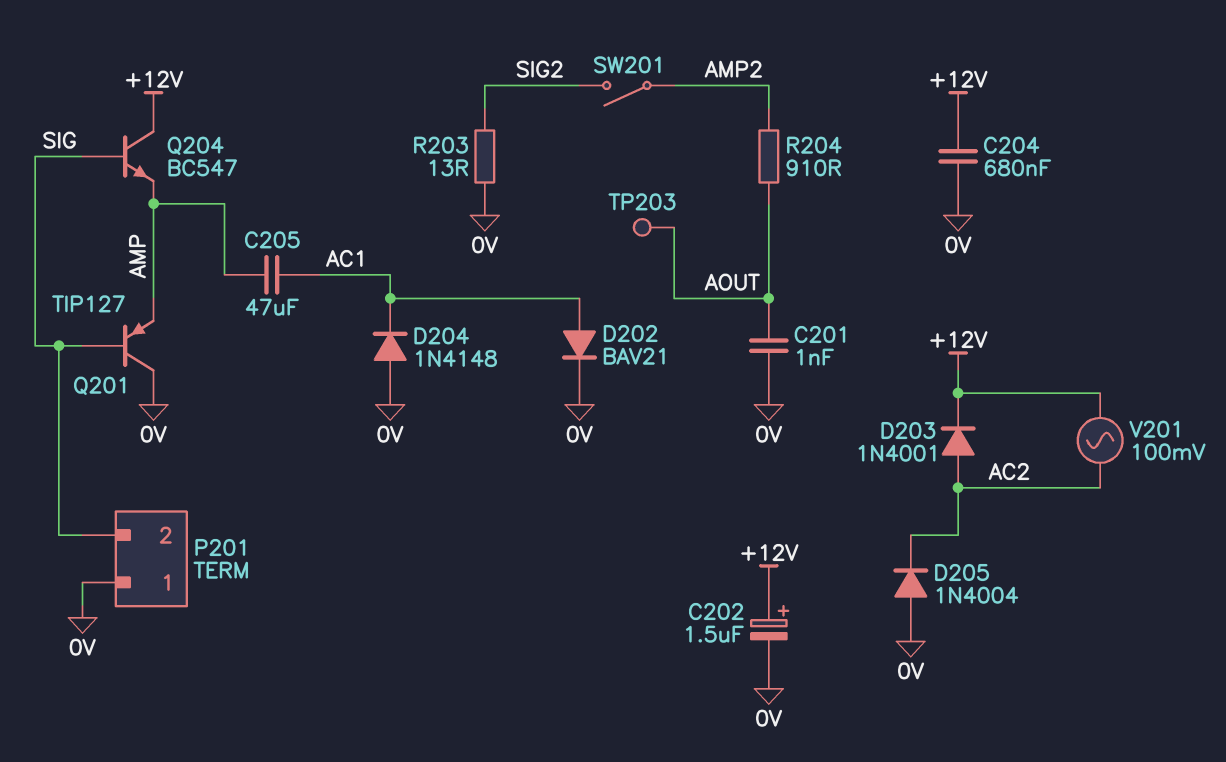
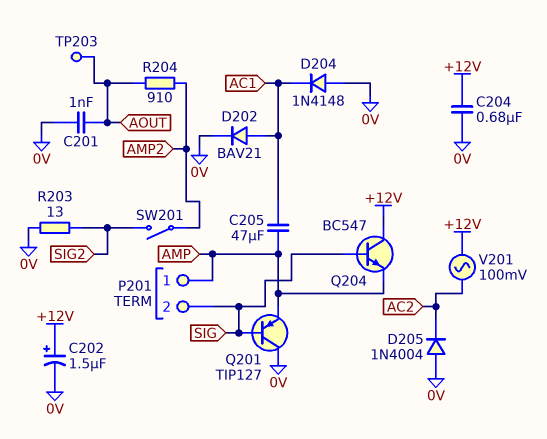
D203: diode 1N4001 (A AC2, K +12V) -> none
P201 pin 1: 0V -> AMP

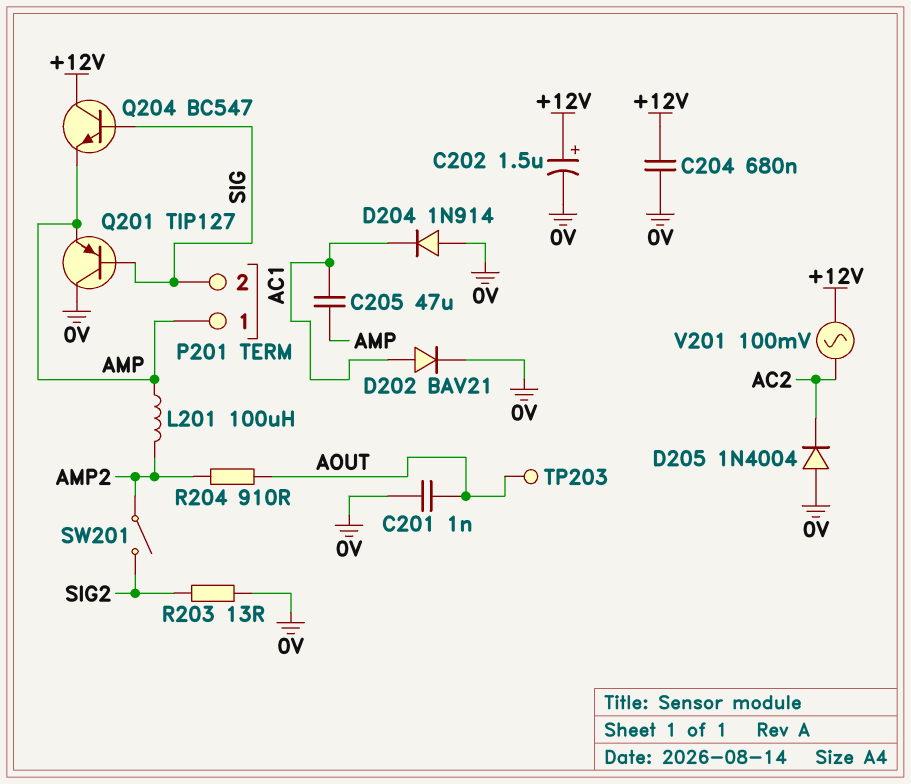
D204: diode 1N4148 (A 0V, K AC1) -> diode 1N914 (A 0V, K AC1)
L201: none -> 100uH (AMP, AMP2)

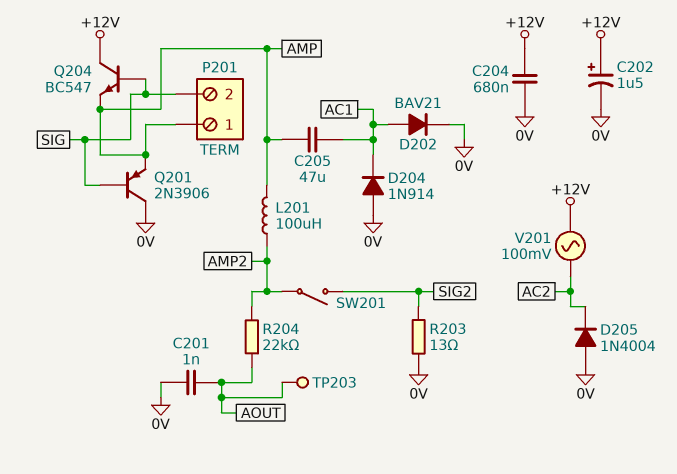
Q201: PNP TIP127 (B SIG, C 0V, E AMP) -> PNP 2N3906 (B SIG, C 0V, E AMP)
R204: 910 (AMP2, AOUT) -> 22k (AMP2, AOUT)

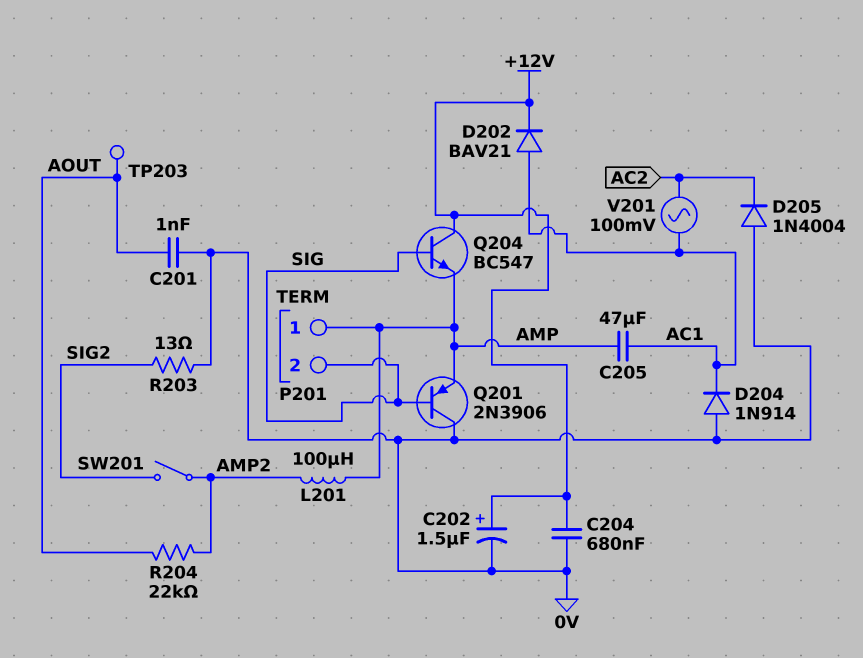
D202: diode BAV21 (A AC1, K 0V) -> diode BAV21 (A AC1, K +12V)
V201: AC 100mV (+12V, AC2) -> AC 100mV (AC1, AC2)

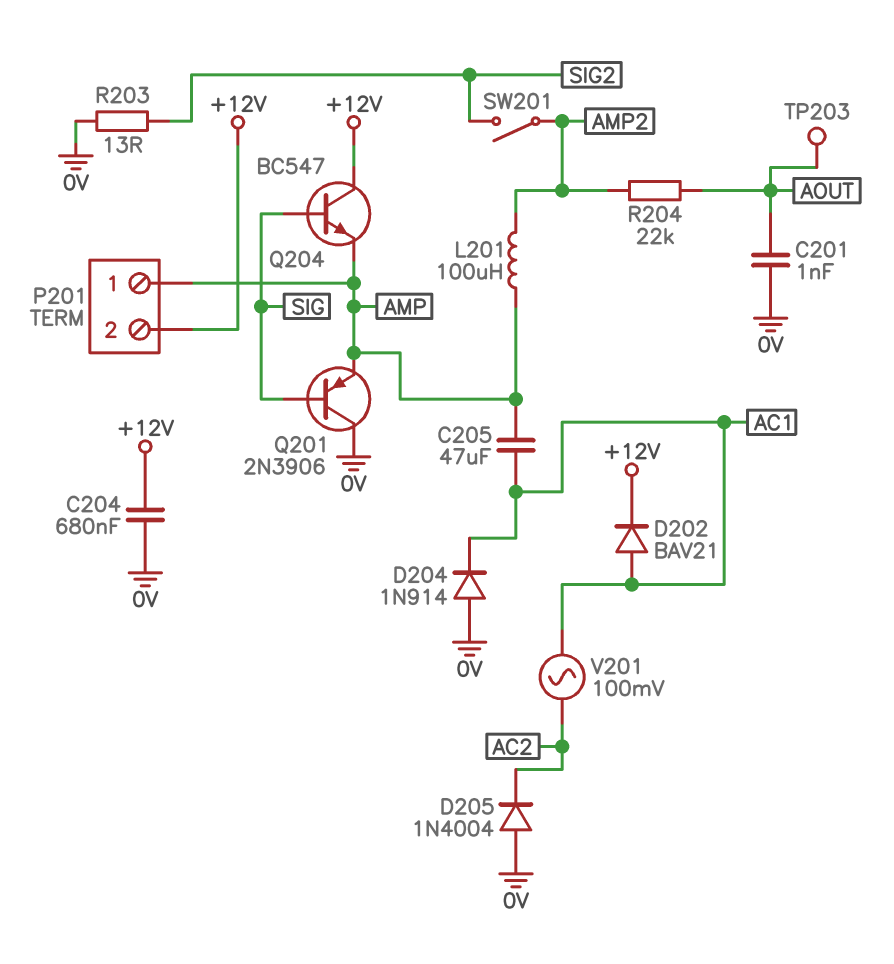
C202: 1.5uF (plus +12V, minus 0V) -> none
P201 pin 2: SIG -> +12V

